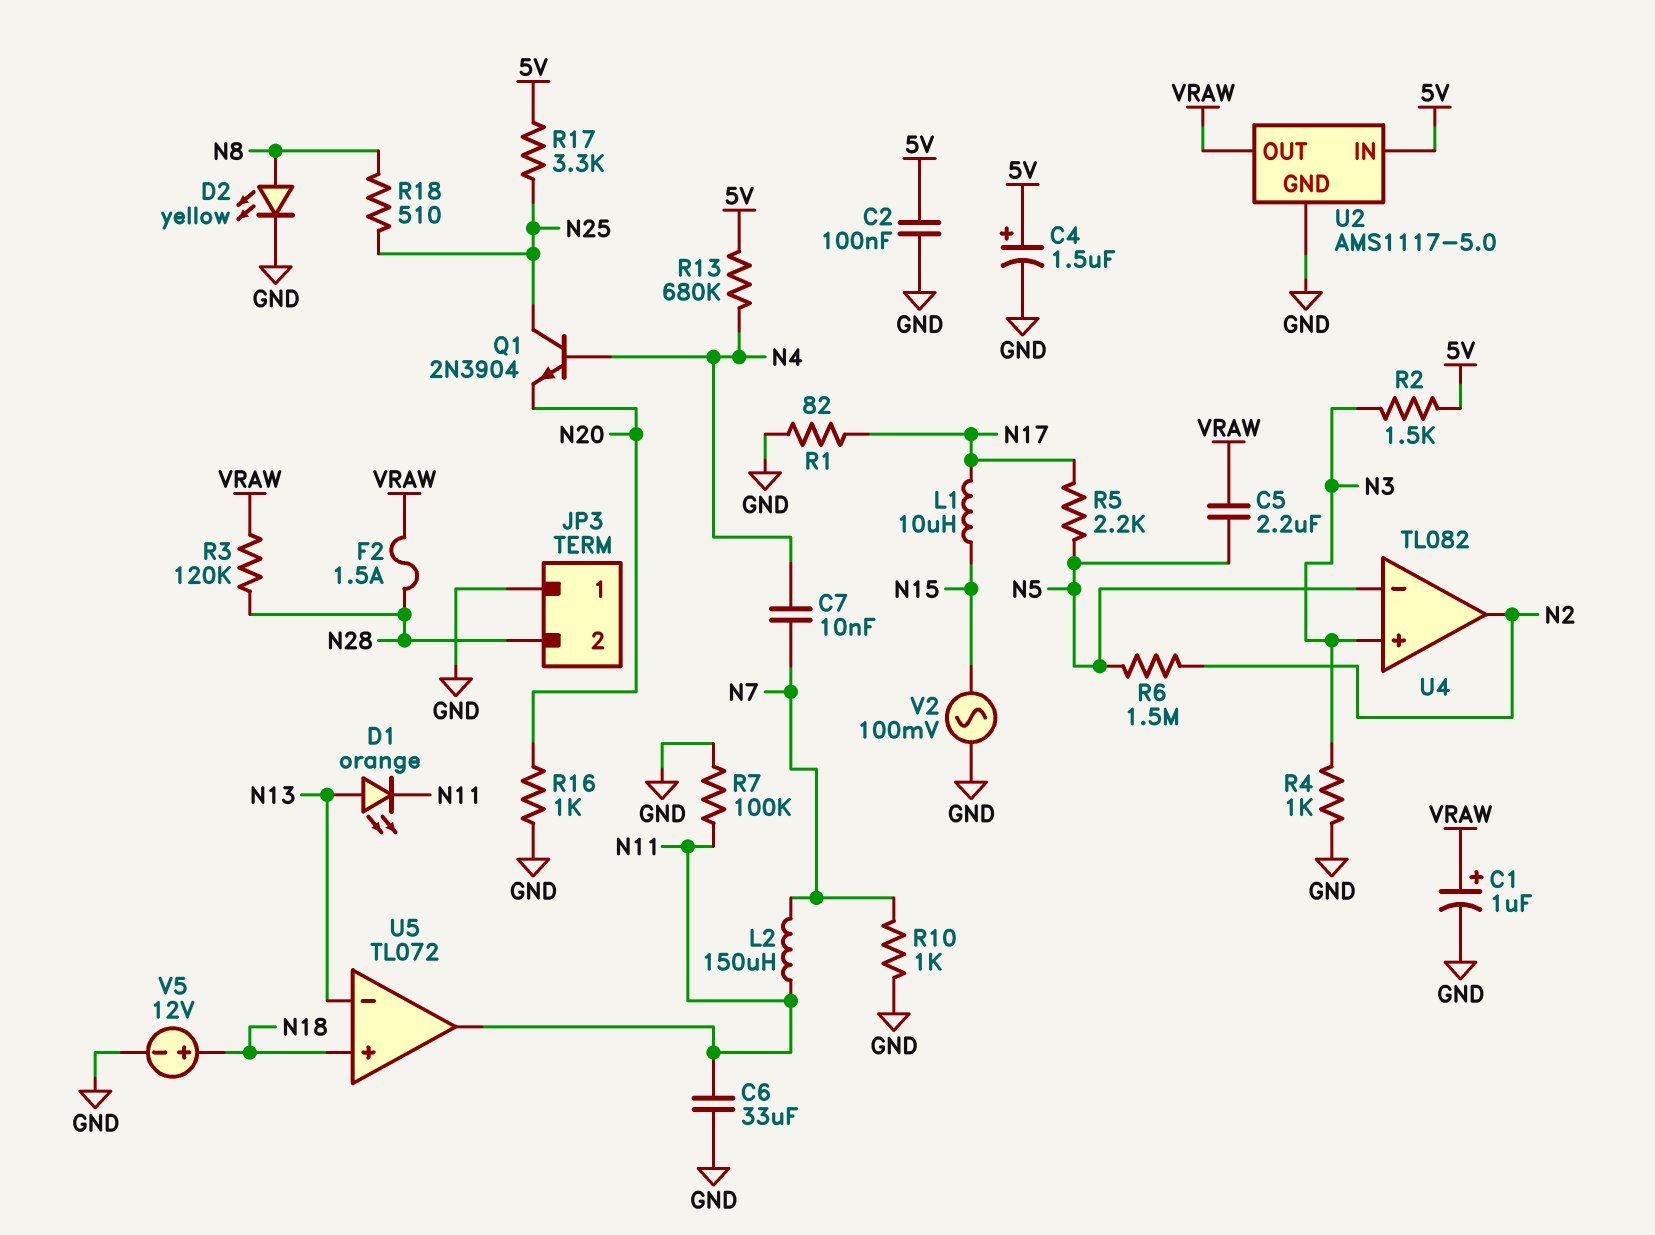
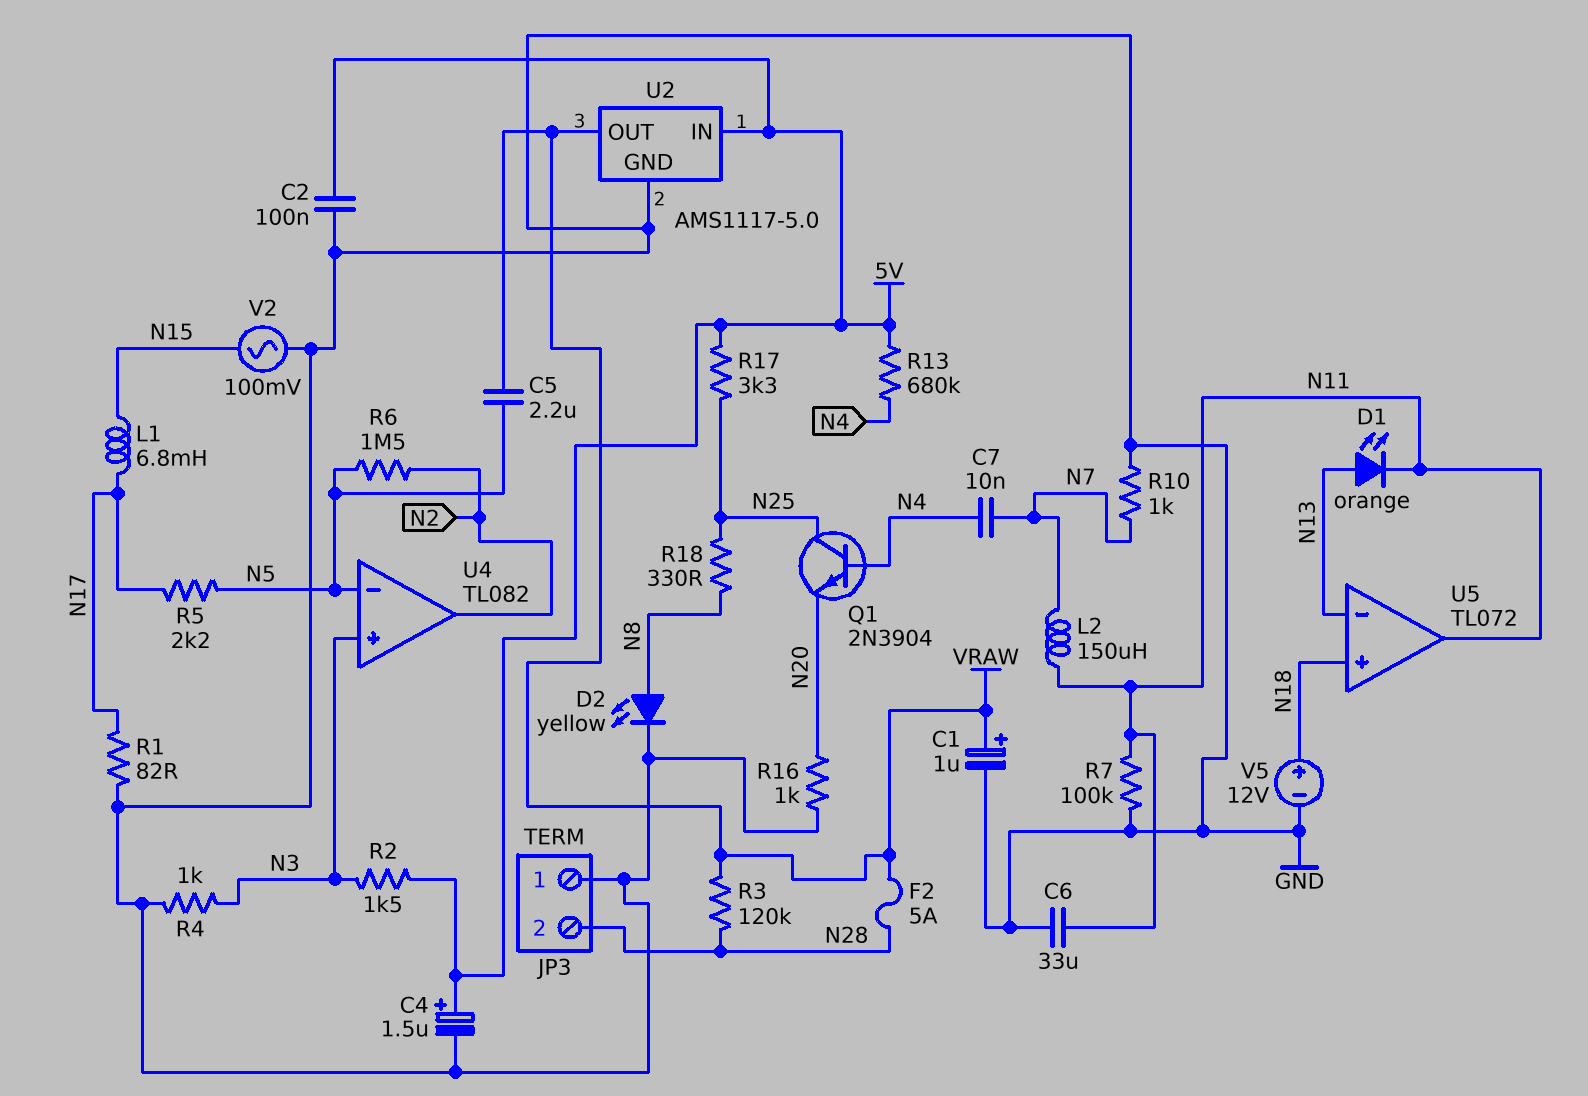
F2: 1.5A (N28, VRAW) -> 5A (N28, VRAW)
L1: 10uH (N15, N17) -> 6.8mH (N15, N17)
R18: 510 (N8, N25) -> 330 (N8, N25)

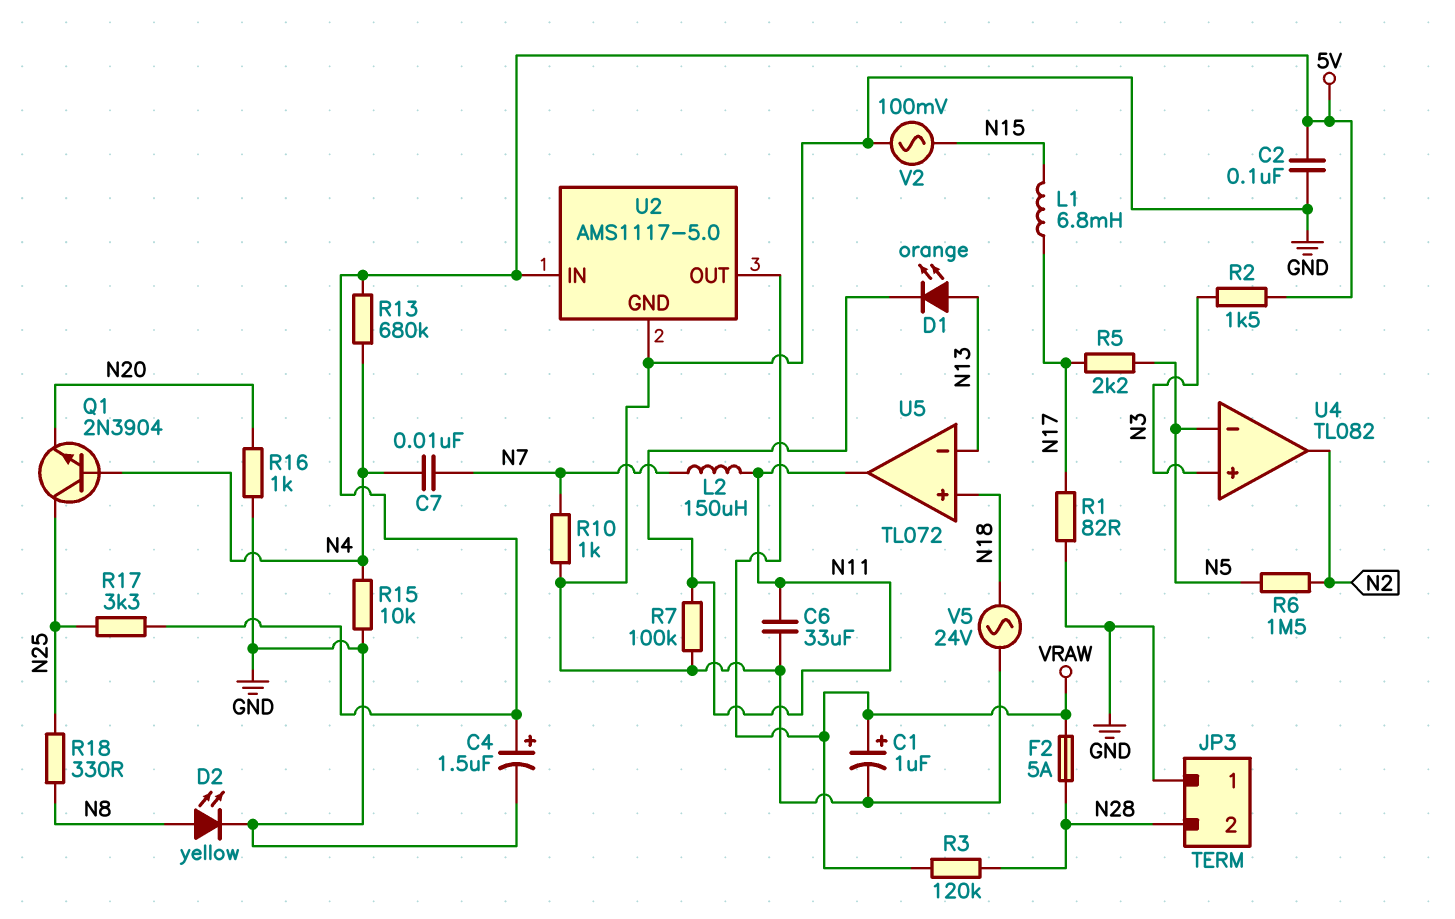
C5: 2.2uF (N5, VRAW) -> none
R4: 1k (GND, N3) -> none
R15: none -> 10k (GND, N4)
V5: 12V (plus N18, minus GND) -> AC 24V (GND, N18)

